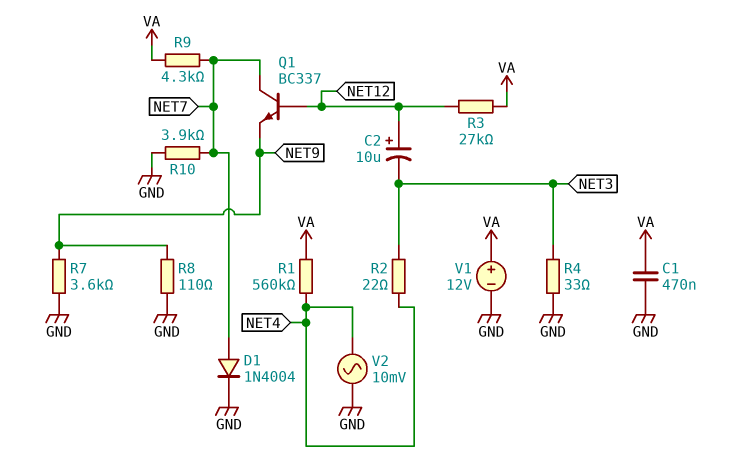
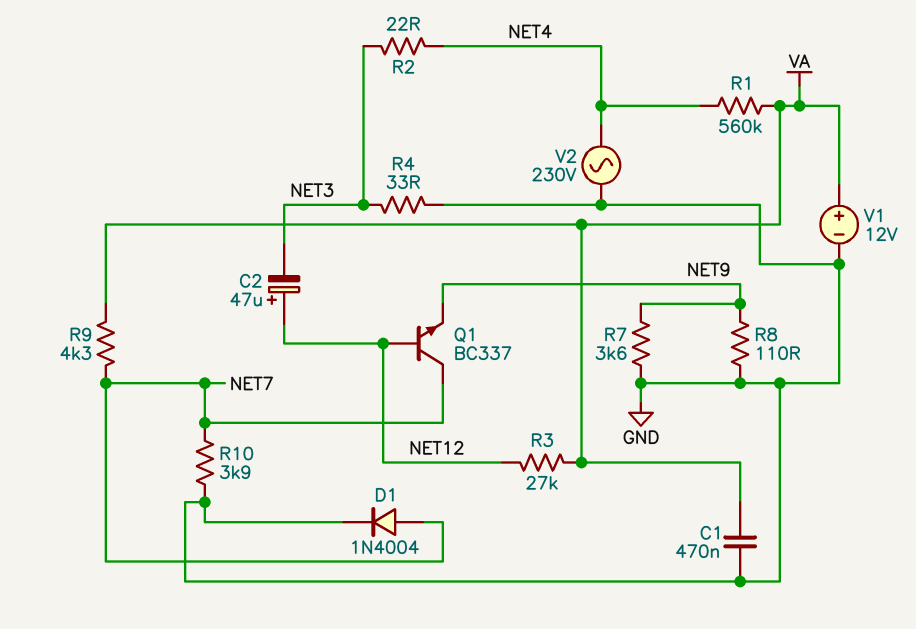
C2: 10uF (plus NET12, minus NET3) -> 47uF (plus NET12, minus NET3)
V2: AC 10mV (GND, NET4) -> AC 230V (GND, NET4)

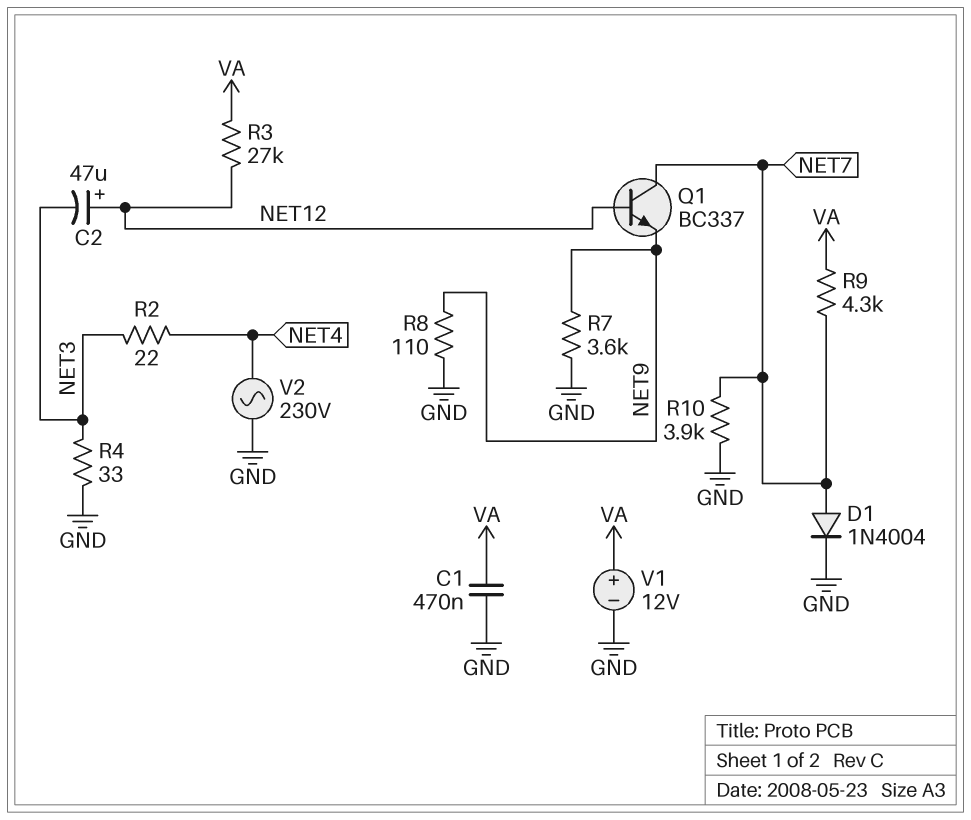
R1: 560k (NET4, VA) -> none

